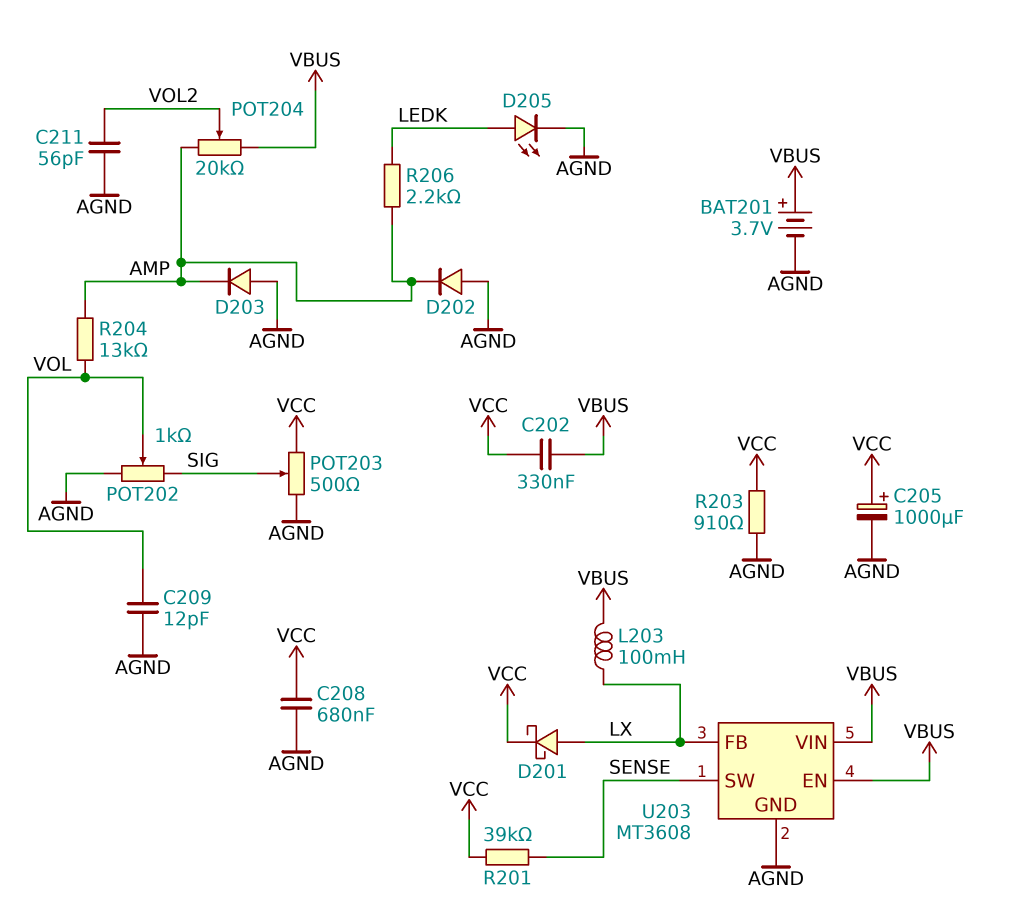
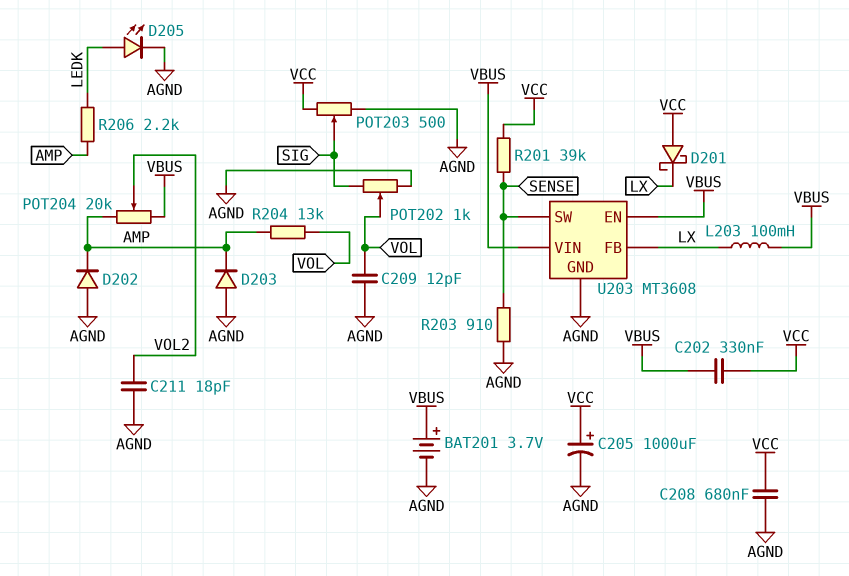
C211: 56pF (AGND, VOL2) -> 18pF (AGND, VOL2)
D201: schottky (A LX, K VCC) -> schottky (A VCC, K LX)
R203: 910 (AGND, VCC) -> 910 (AGND, SENSE)

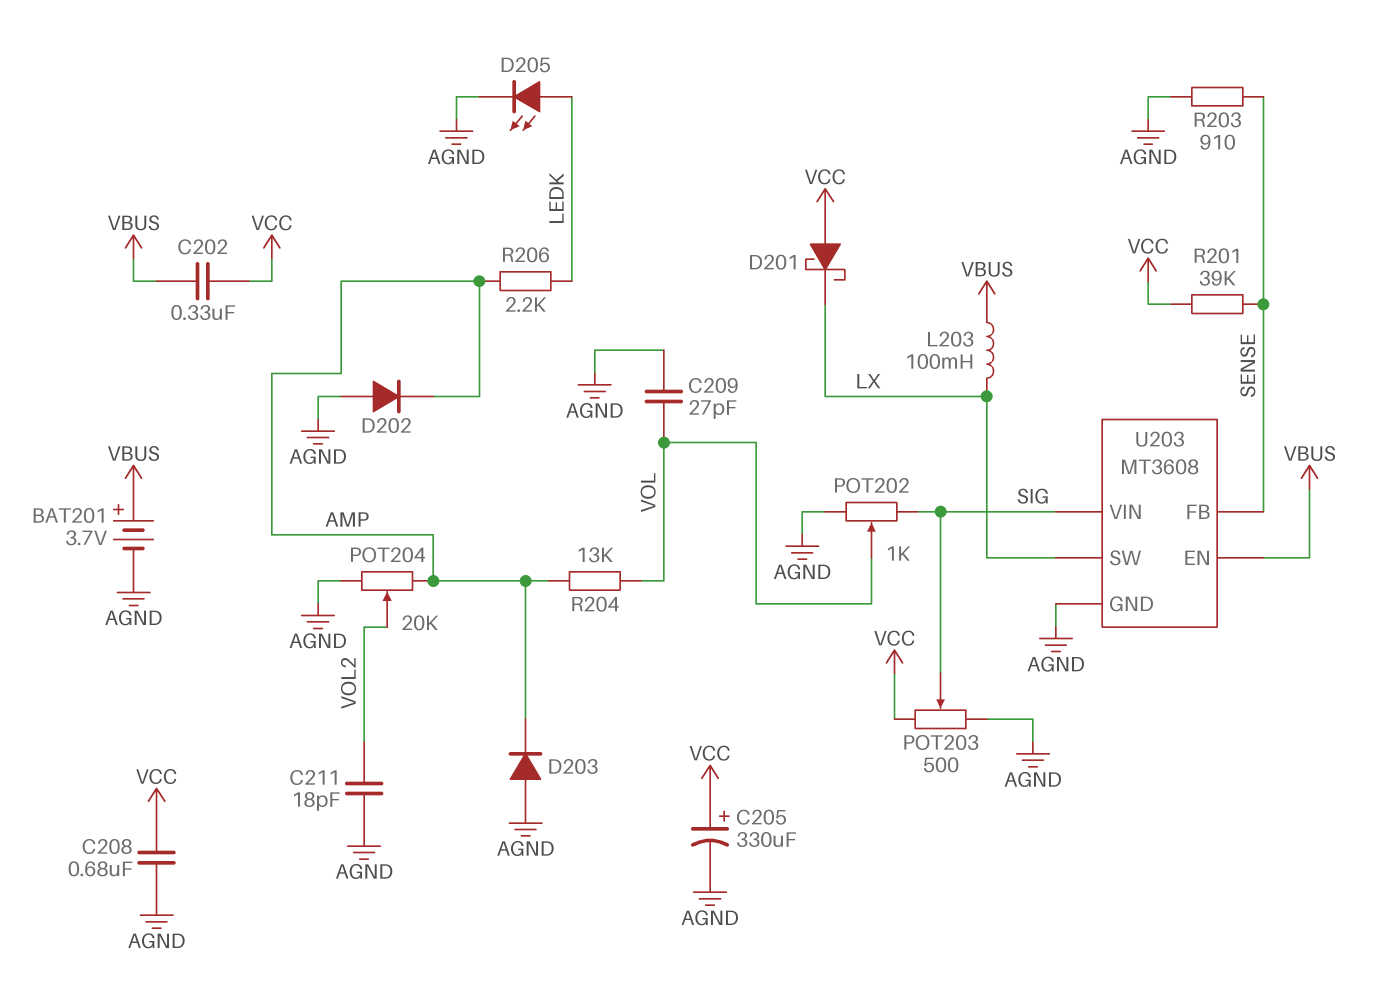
C205: 1000uF (plus VCC, minus AGND) -> 330uF (plus VCC, minus AGND)
C209: 12pF (AGND, VOL) -> 27pF (AGND, VOL)
POT204: 20k (AMP, VBUS, wiper VOL2) -> 20k (AGND, AMP, wiper VOL2)
U203 pin FB: LX -> SENSE
U203 pin SW: SENSE -> LX
U203 pin VIN: VBUS -> SIG

